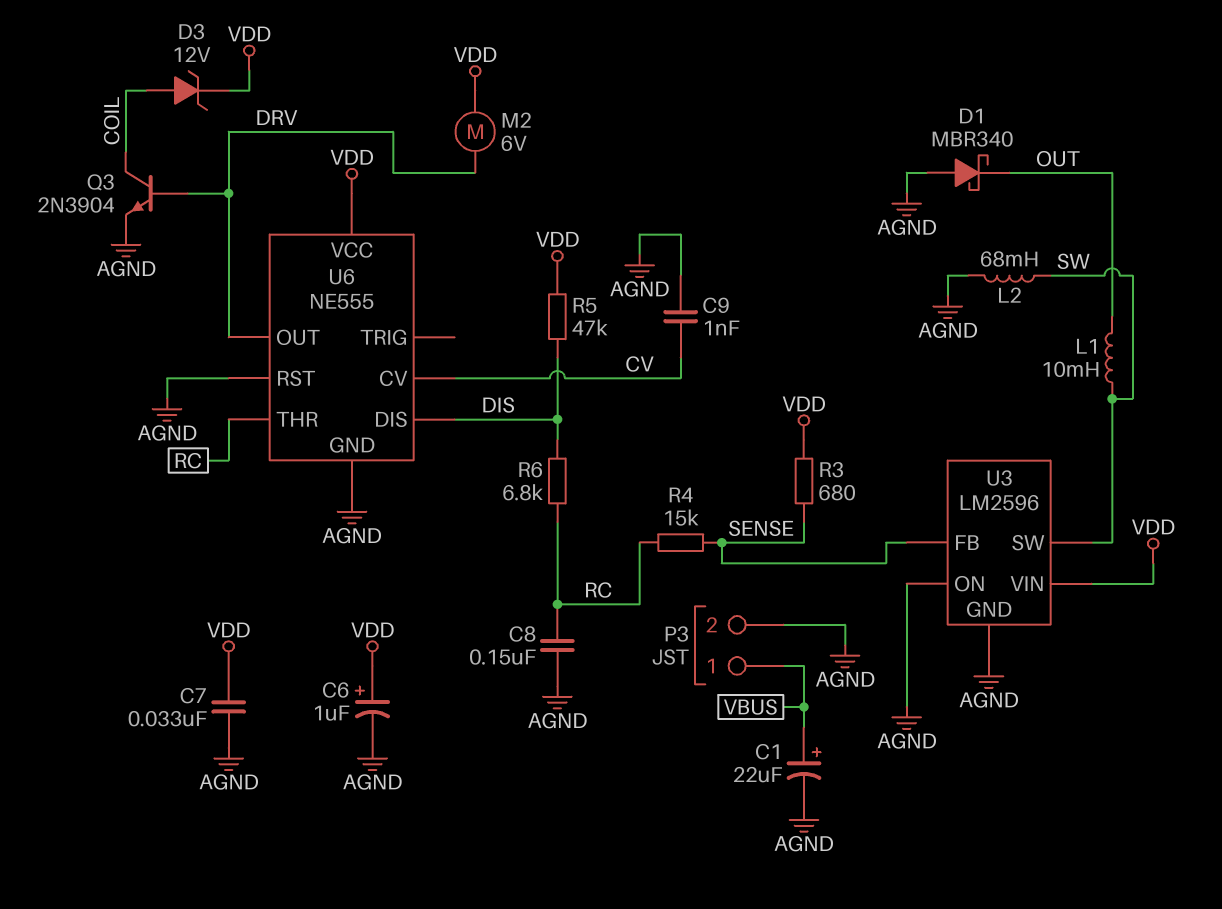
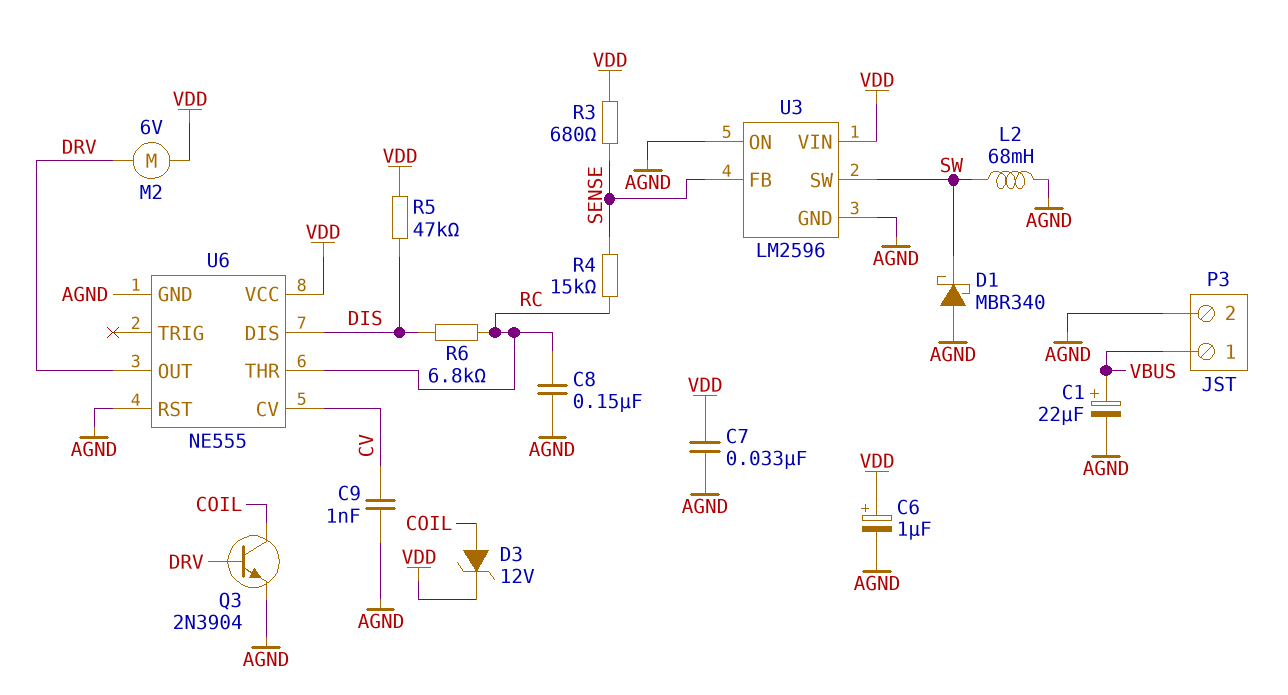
D1: schottky MBR340 (A AGND, K OUT) -> schottky MBR340 (A AGND, K SW)
L1: 10mH (OUT, SW) -> none

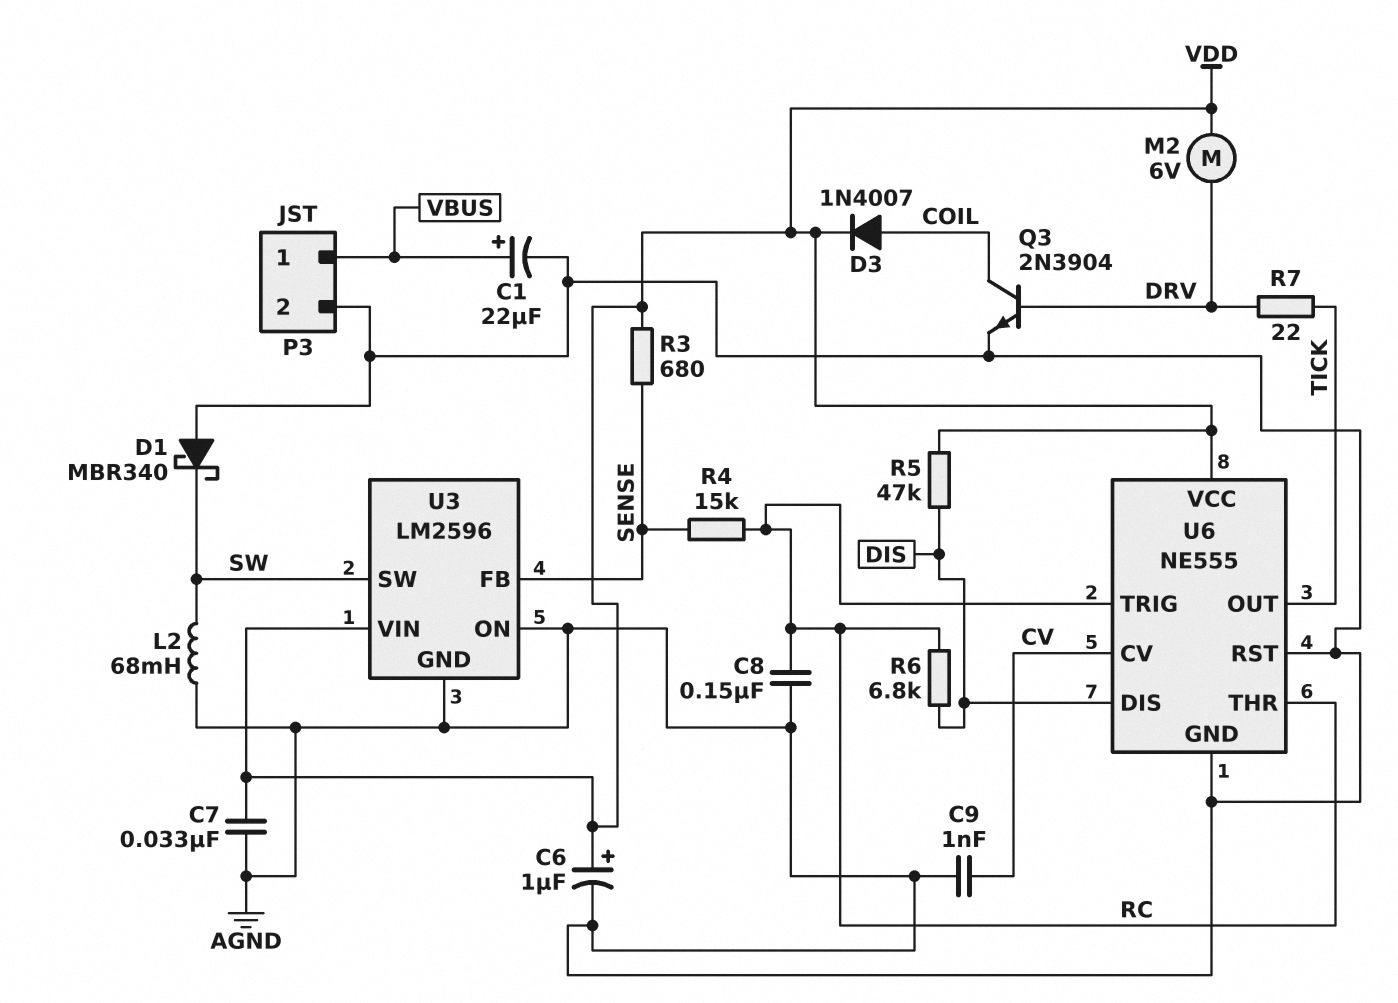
D3: zener 12V (A COIL, K VDD) -> diode 1N4007 (A COIL, K VDD)
R7: none -> 22 (DRV, TICK)
U6 pin OUT: DRV -> TICK
U6 pin TRIG: none -> RC

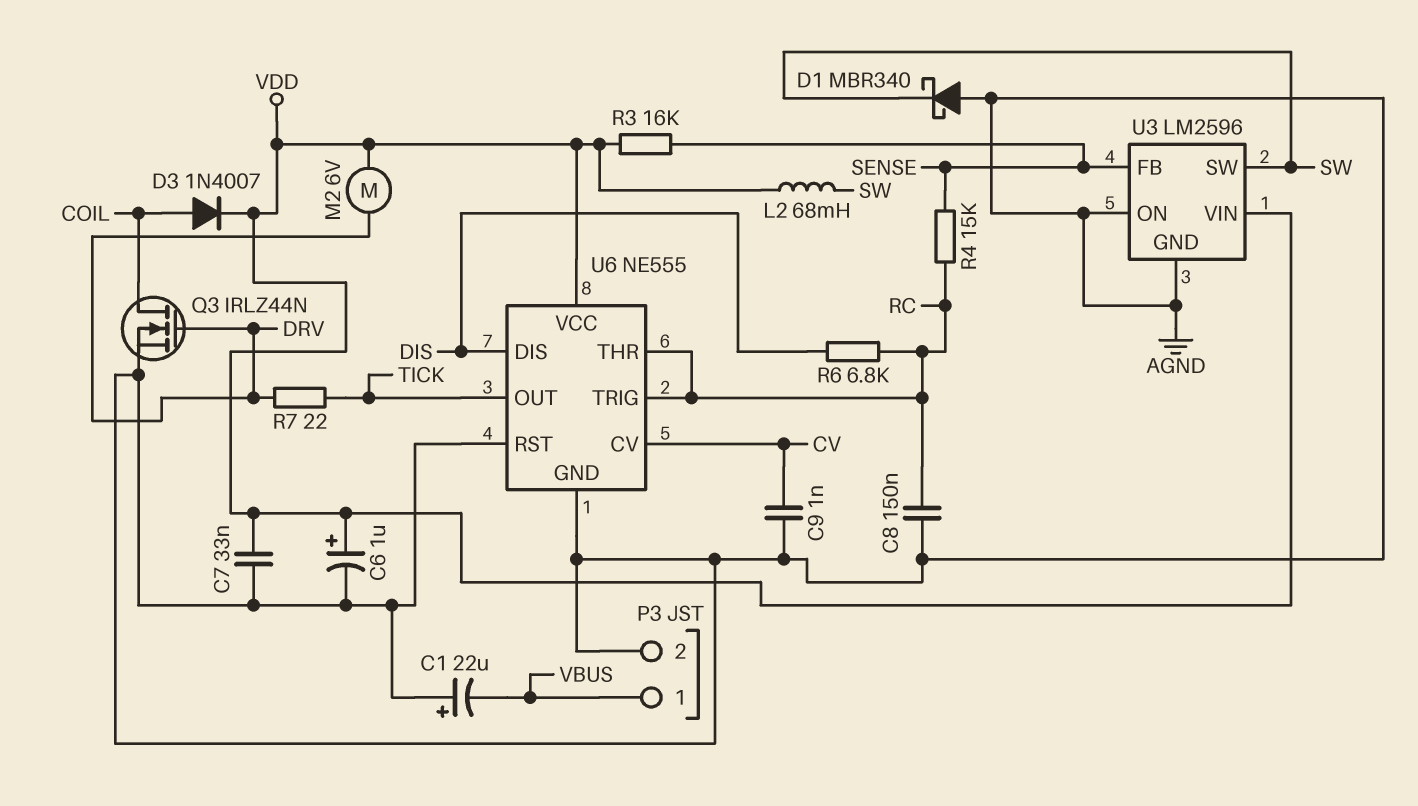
C1: 22uF (plus VBUS, minus AGND) -> 22uF (plus AGND, minus VBUS)
L2: 68mH (AGND, SW) -> 68mH (SW, VDD)
Q3: NPN 2N3904 (B DRV, C COIL, E AGND) -> NMOS IRLZ44N (G DRV, D COIL, S AGND)
R3: 680 (SENSE, VDD) -> 16k (SENSE, VDD)
R5: 47k (DIS, VDD) -> none

